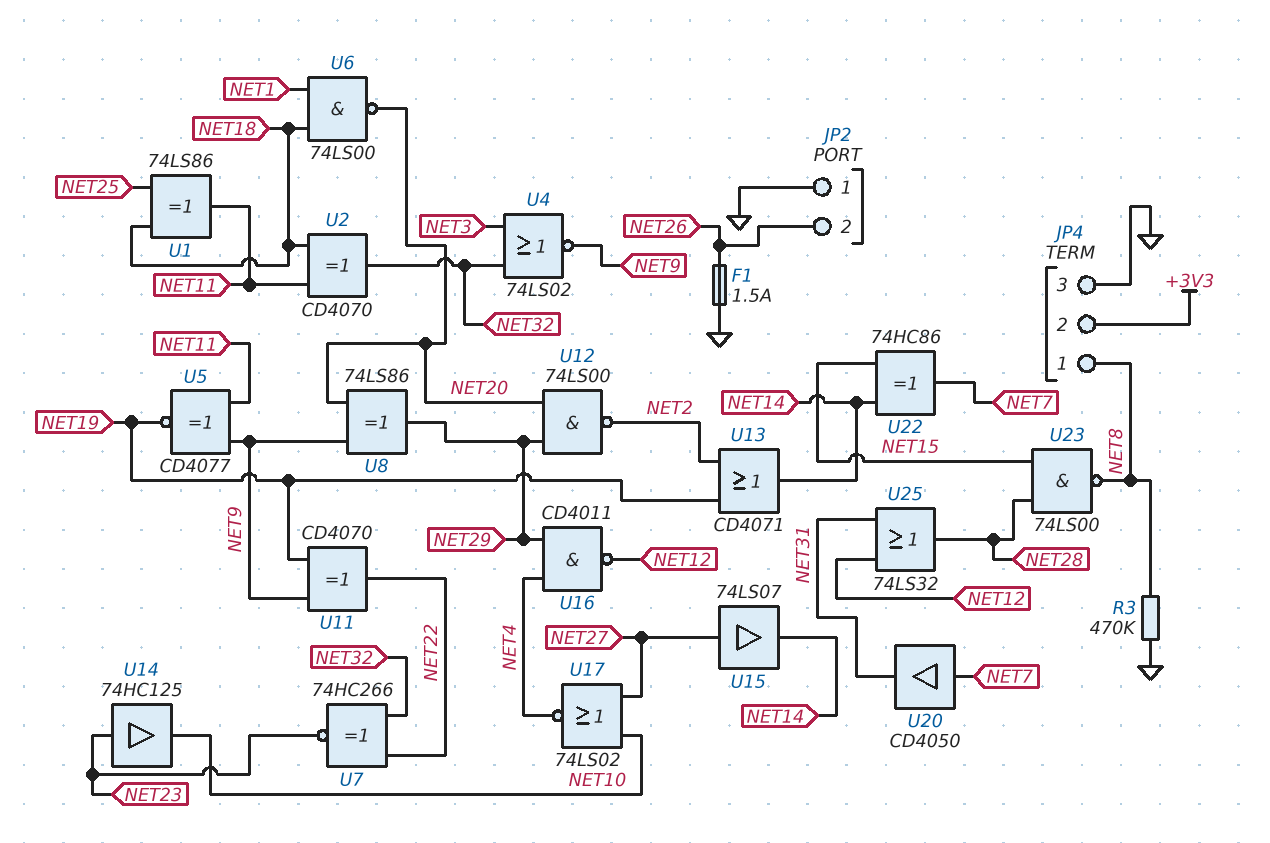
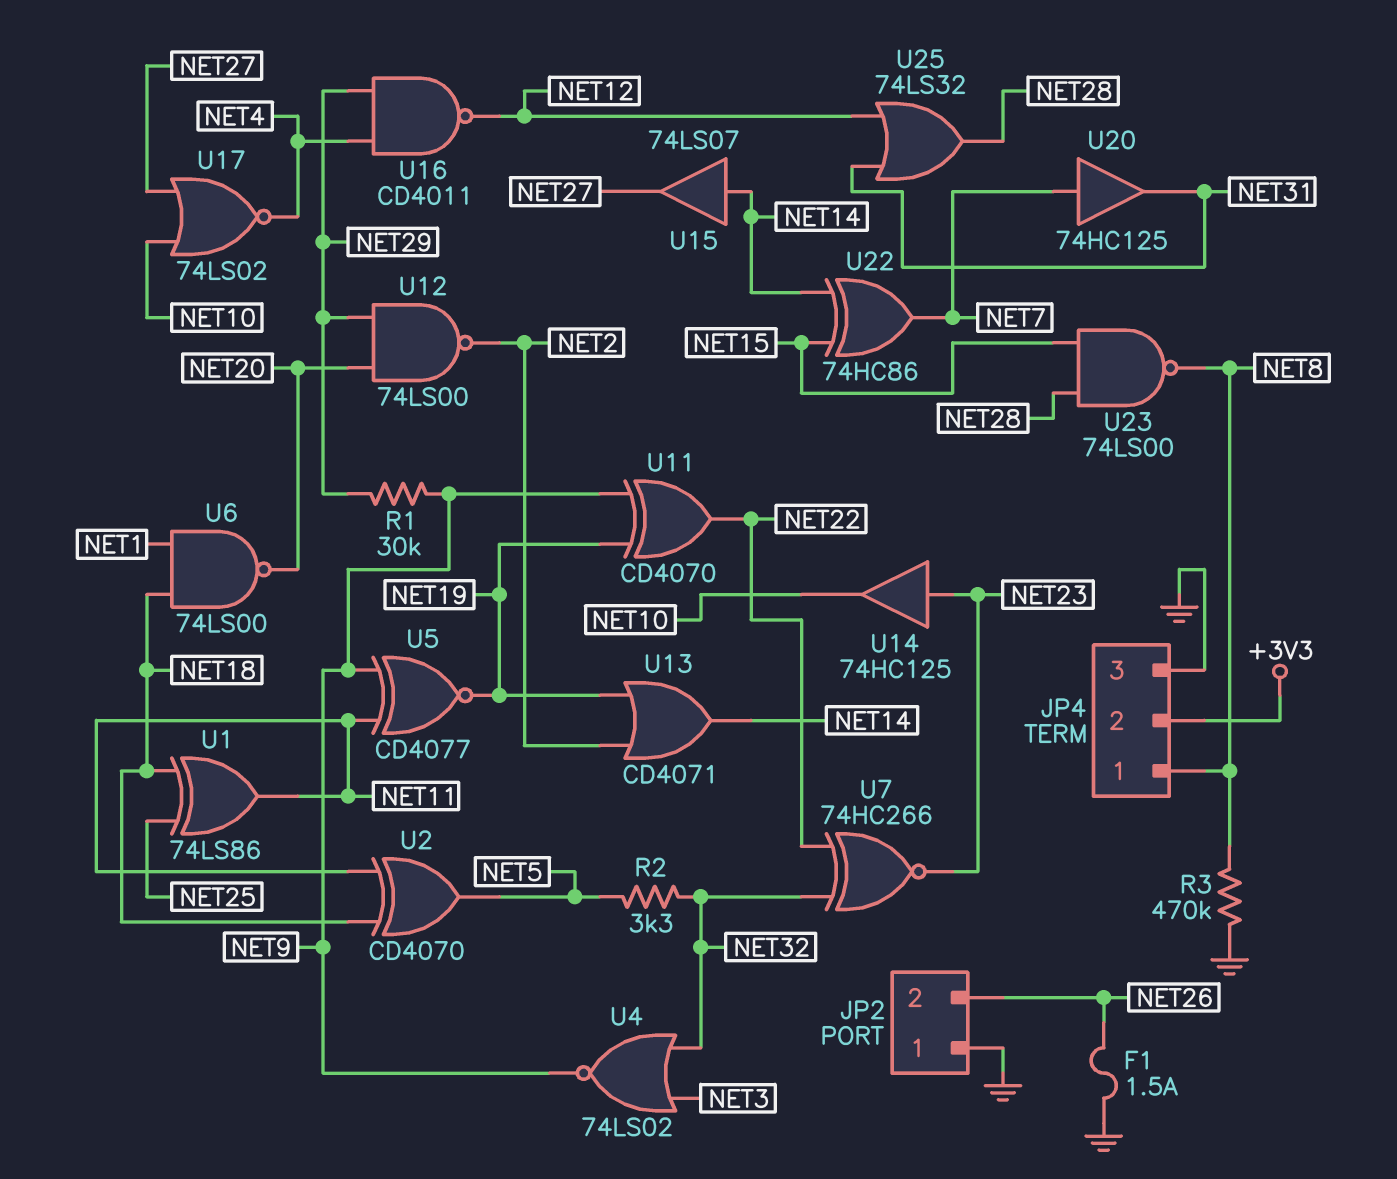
R1: none -> 30k (NET9, NET29)
R2: none -> 3.3k (NET5, NET32)
U2: XOR CD4070 (in NET11, in NET18, out NET32) -> XOR CD4070 (in NET11, in NET18, out NET5)
U8: XOR 74LS86 (in NET9, in NET20, out NET29) -> none
U15: buffer 74LS07 (in NET27, out NET14) -> buffer 74LS07 (in NET14, out NET27)
U20: buffer CD4050 (in NET7, out NET31) -> buffer 74HC125 (in NET7, out NET31)

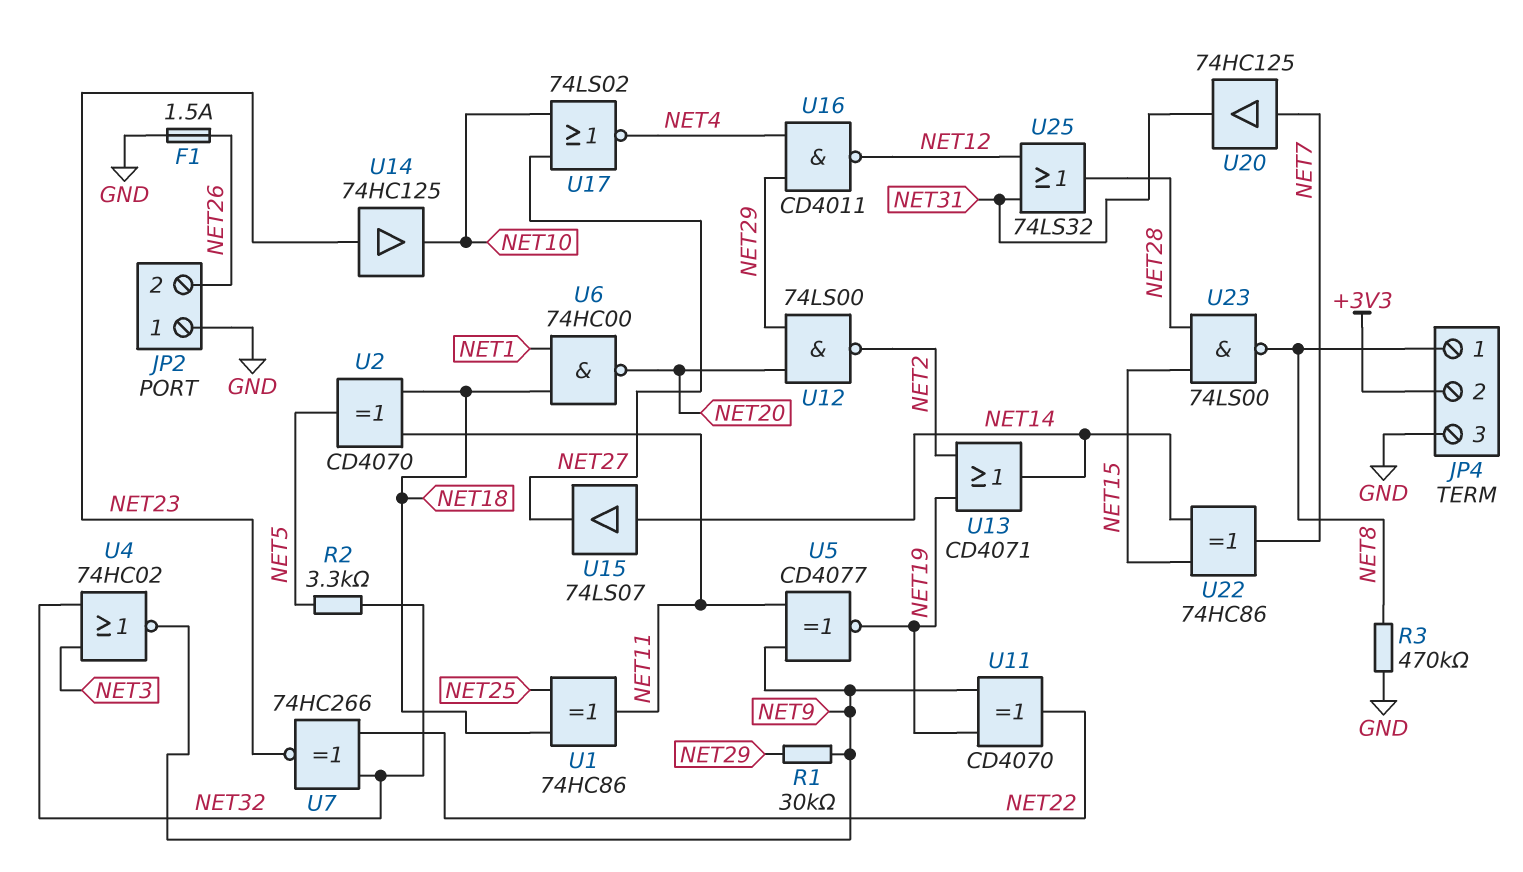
U1: XOR 74LS86 (in NET18, in NET25, out NET11) -> XOR 74HC86 (in NET18, in NET25, out NET11)
U4: NOR 74LS02 (in NET3, in NET32, out NET9) -> NOR 74HC02 (in NET3, in NET32, out NET9)
U6: NAND 74LS00 (in NET1, in NET18, out NET20) -> NAND 74HC00 (in NET1, in NET18, out NET20)

